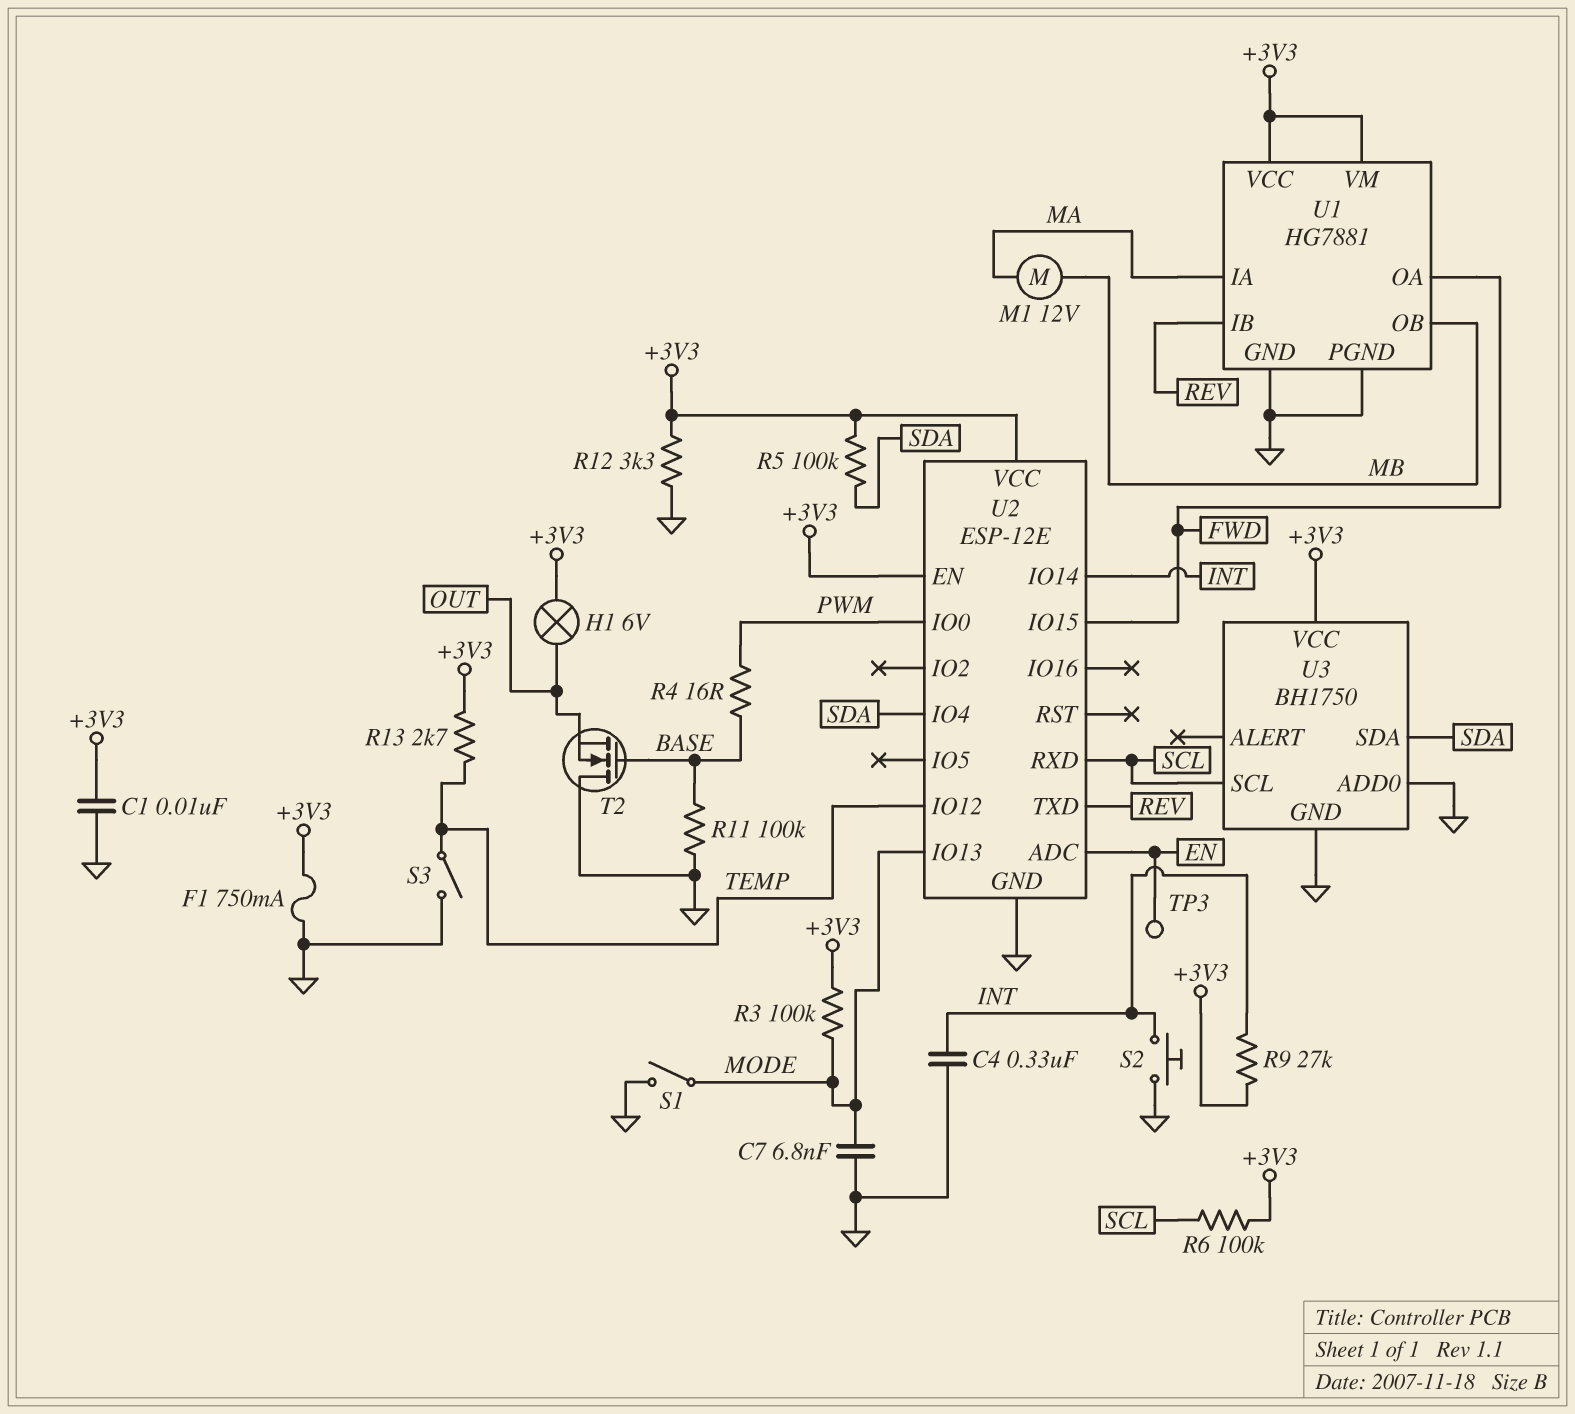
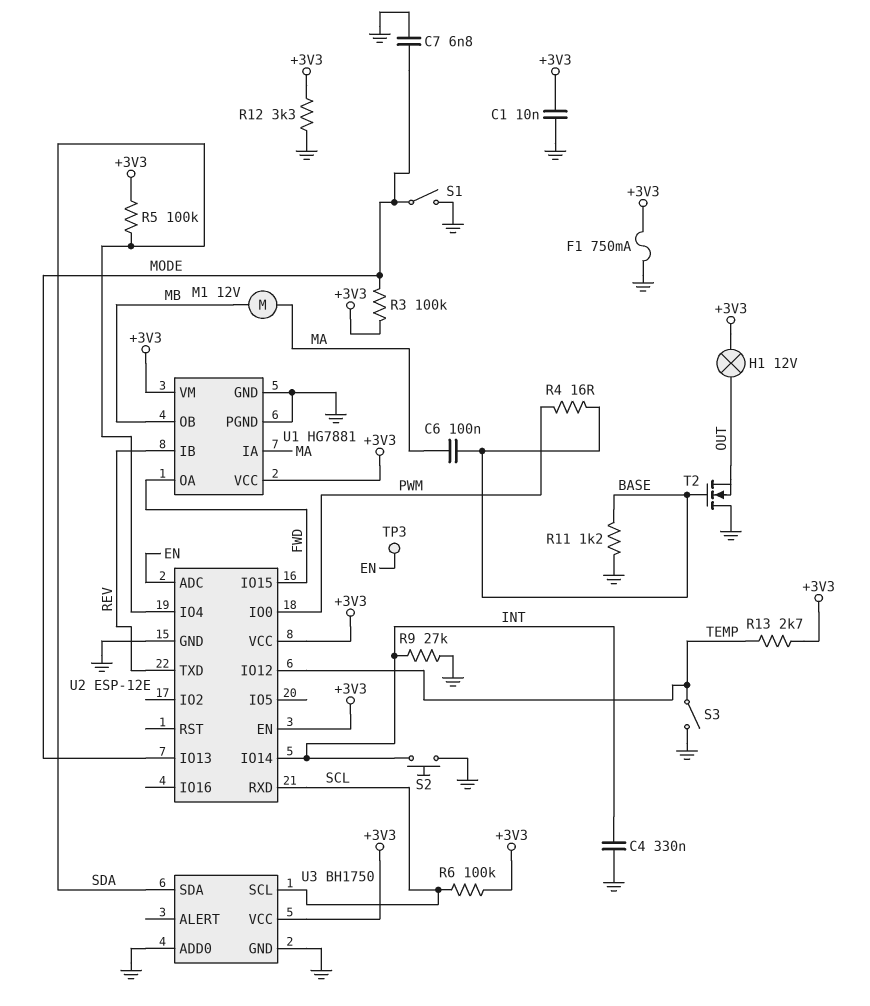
C6: none -> 100nF (BASE, MA)
H1: lamp 6V (+3V3, OUT) -> lamp 12V (+3V3, OUT)
R9: 27k (+3V3, INT) -> 27k (GND, INT)
R11: 100k (BASE, GND) -> 1.2k (BASE, GND)

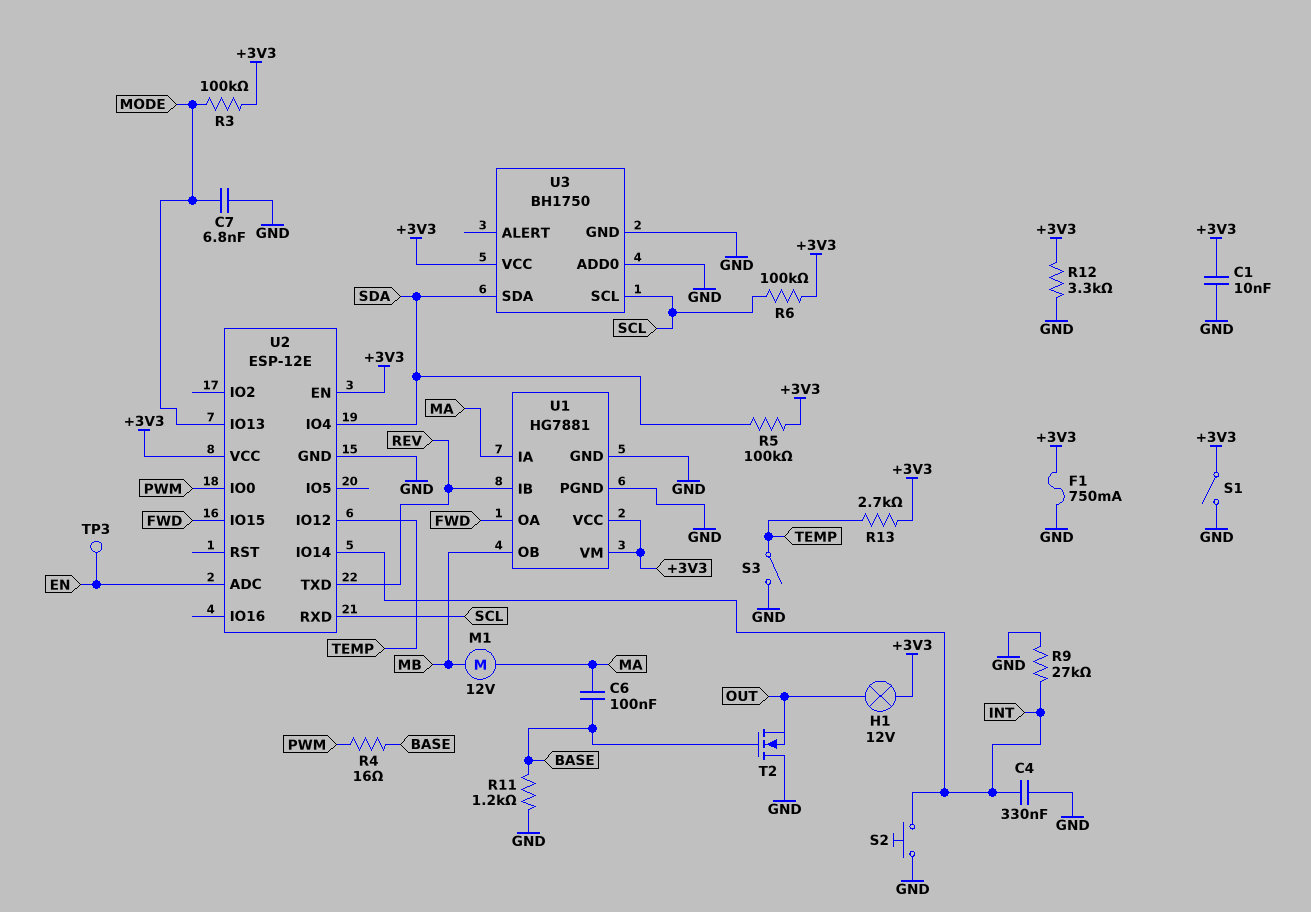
S1: switch (GND, MODE) -> switch (+3V3, GND)

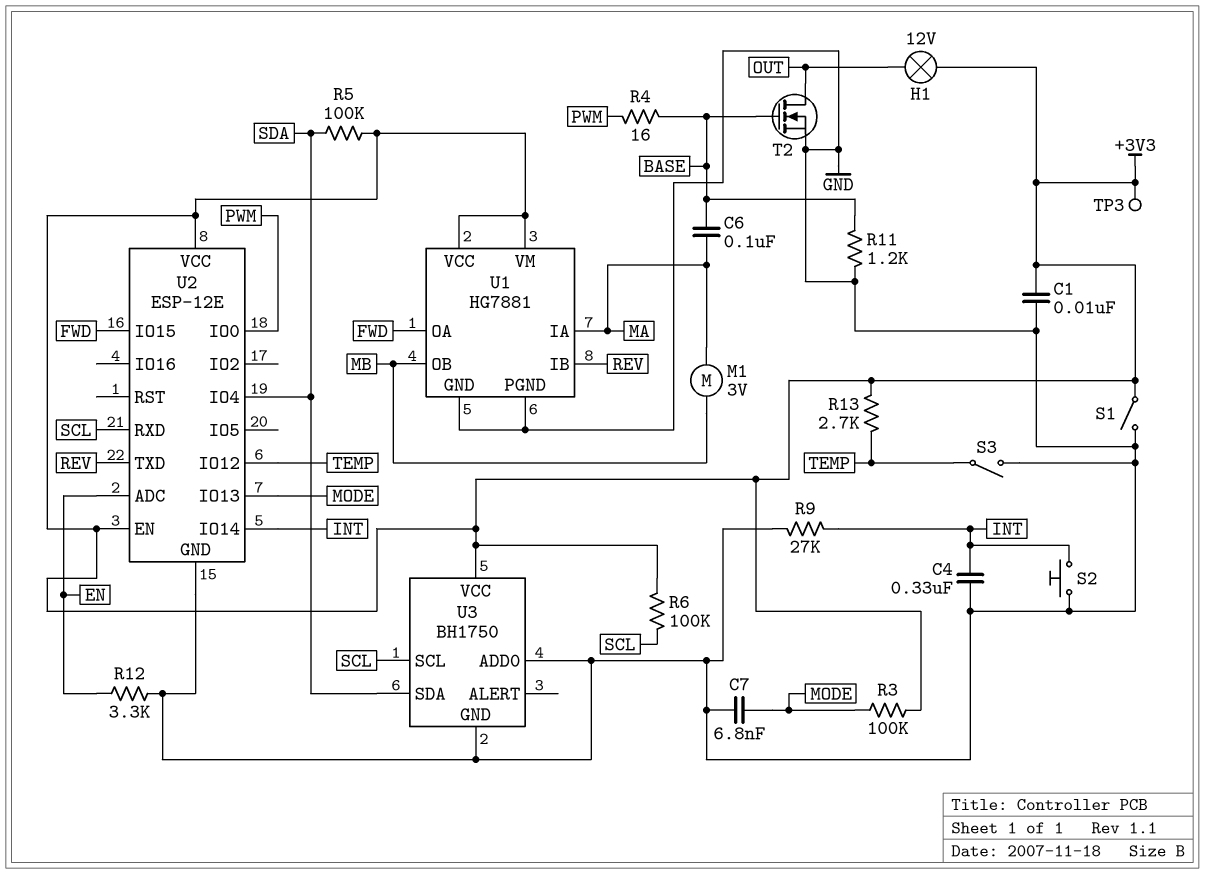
F1: 750mA (+3V3, GND) -> none
M1: motor 12V (MA, MB) -> motor 3V (MA, MB)
R12: 3.3k (+3V3, GND) -> 3.3k (EN, GND)
T2: NMOS (G BASE, D GND, S OUT) -> NMOS (G BASE, D OUT, S GND)
TP3: test point (EN) -> test point (+3V3)

